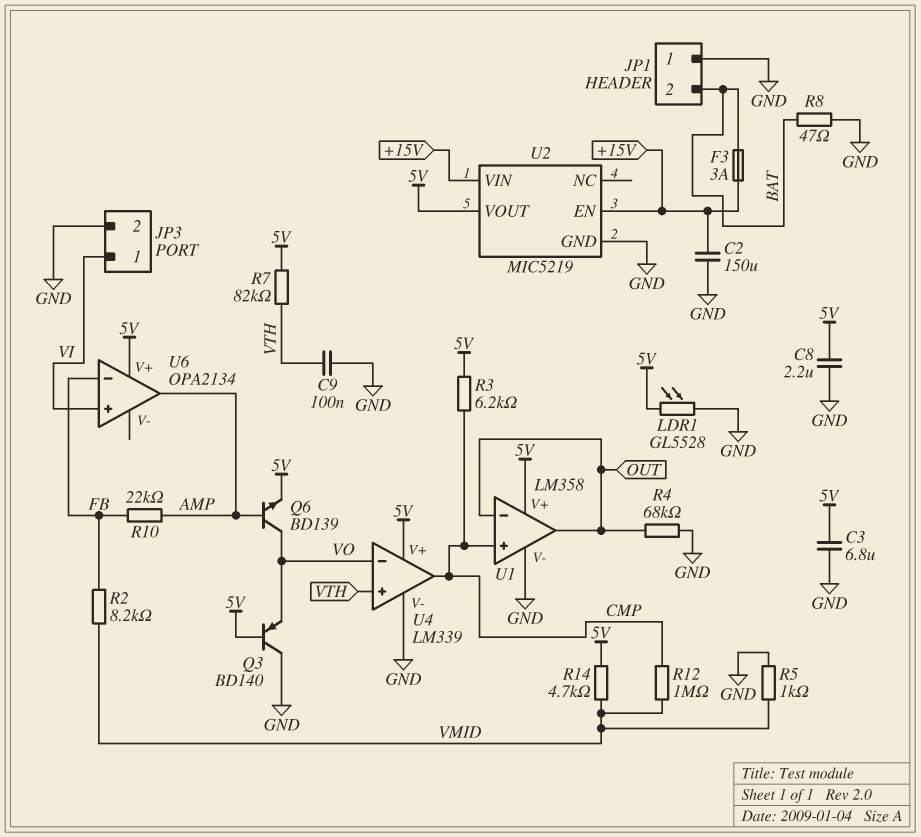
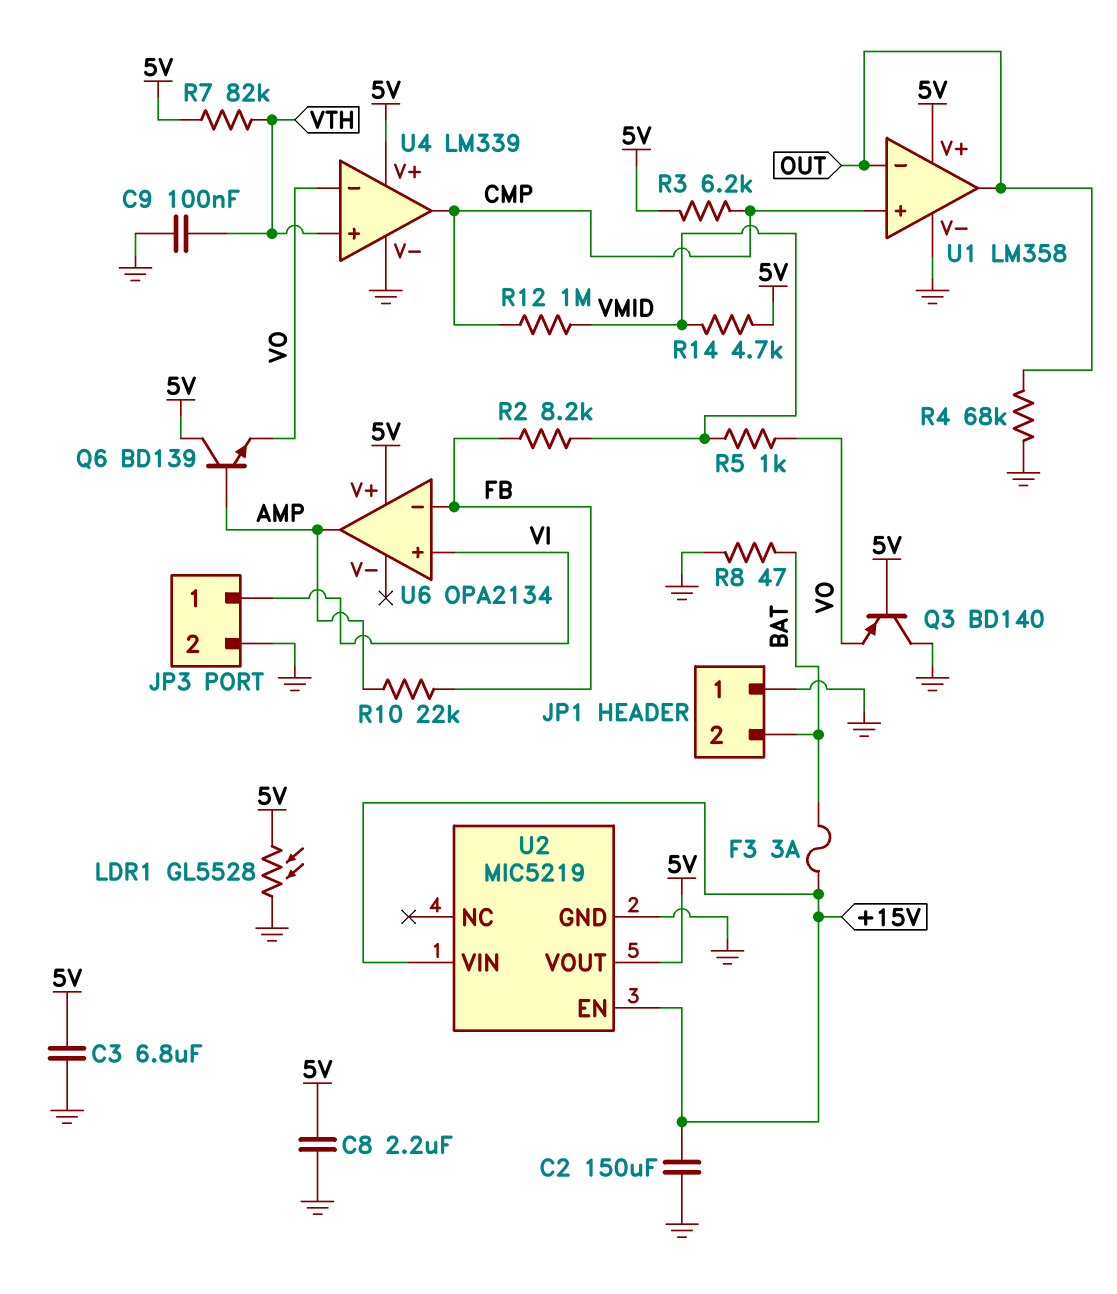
Q6: NPN BD139 (B AMP, C VO, E 5V) -> NPN BD139 (B AMP, C 5V, E VO)
R5: 1k (GND, VMID) -> 1k (VMID, VO)

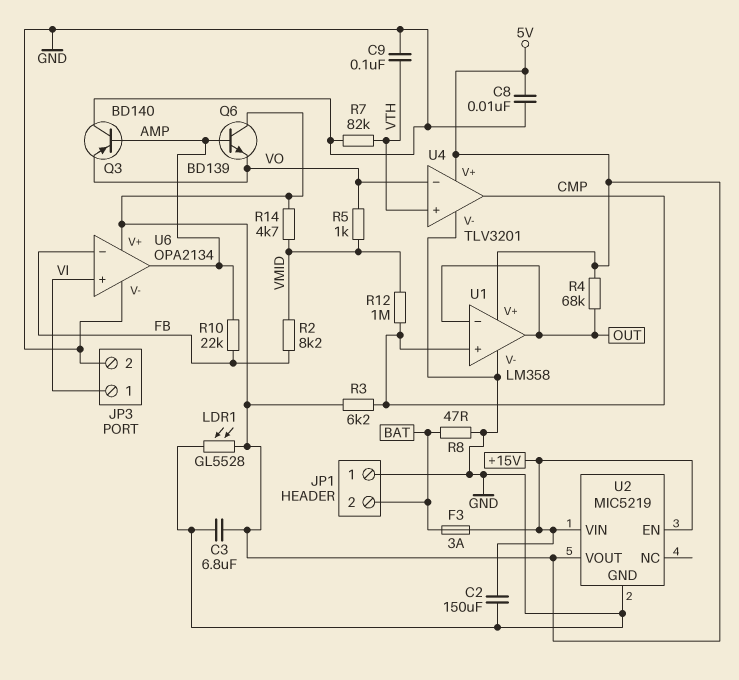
C8: 2.2uF (5V, GND) -> 10nF (5V, GND)
Q3: PNP BD140 (B 5V, C GND, E VO) -> PNP BD140 (B AMP, C GND, E VO)
R4: 68k (GND, OUT) -> 68k (5V, OUT)
R7: 82k (5V, VTH) -> 82k (GND, VTH)
U4: LM339 -> TLV3201
U6 pin V-: none -> GND

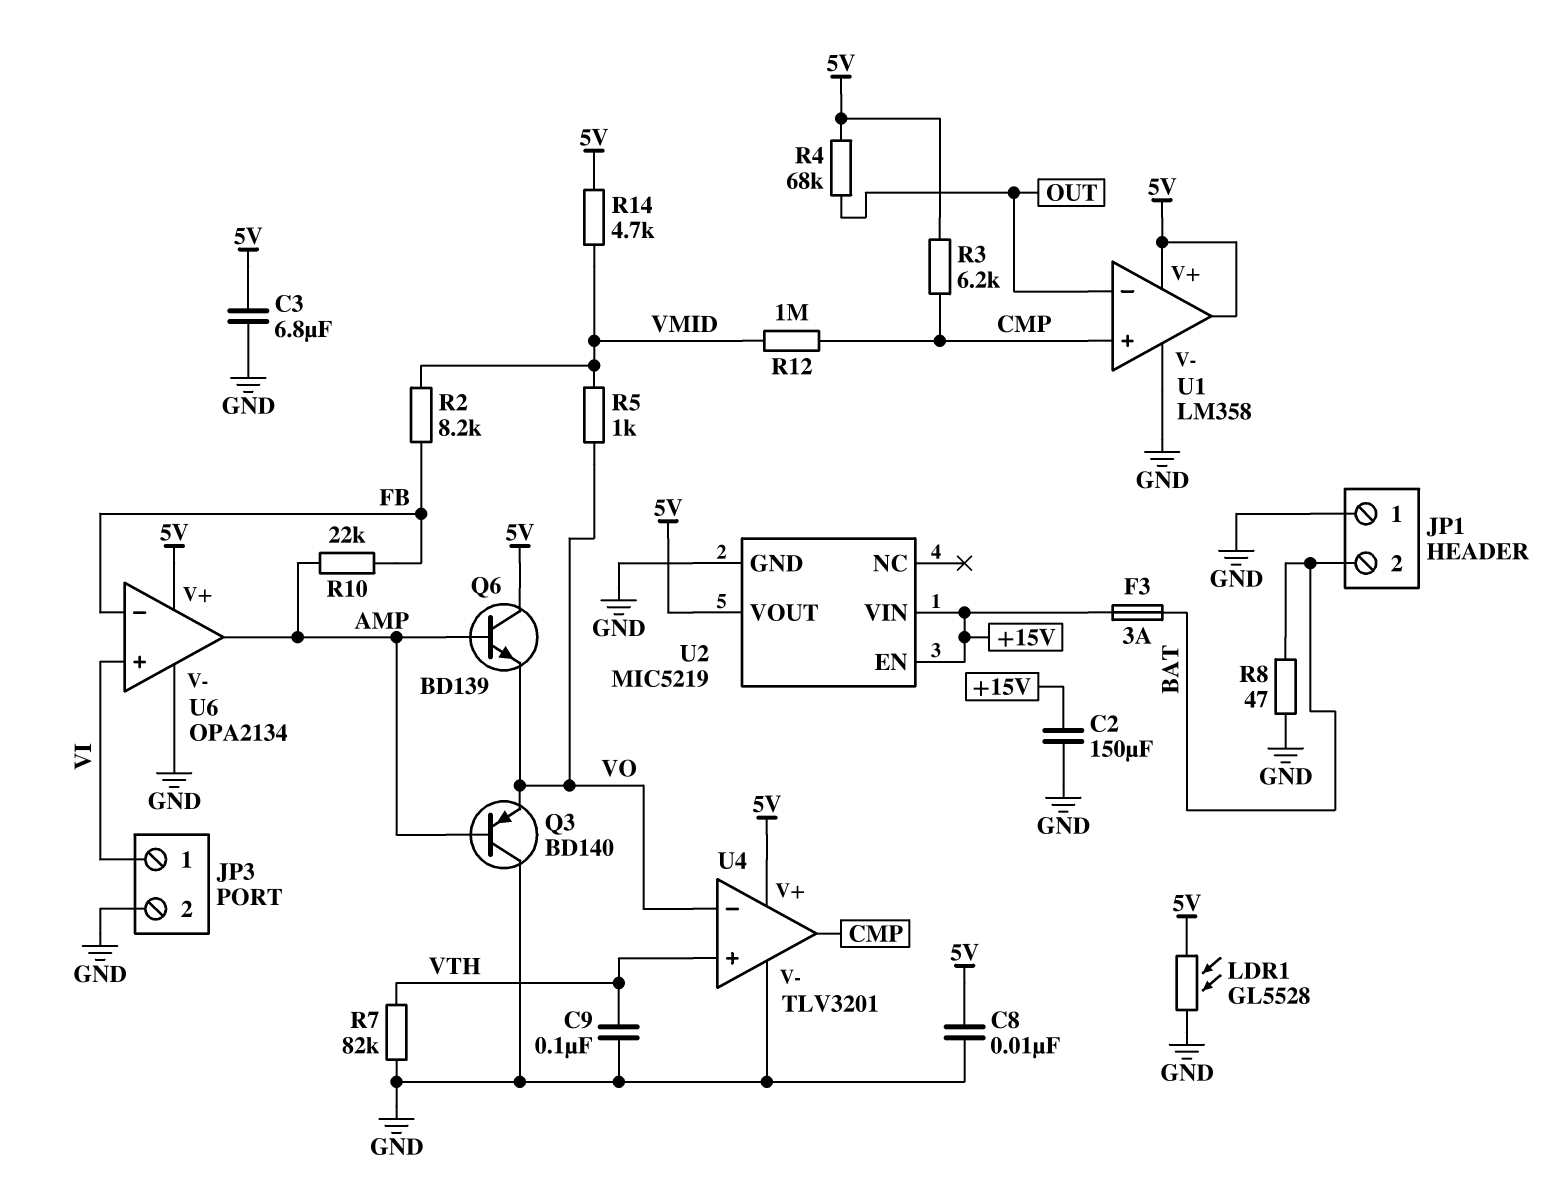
U1 pin out: OUT -> 5V

